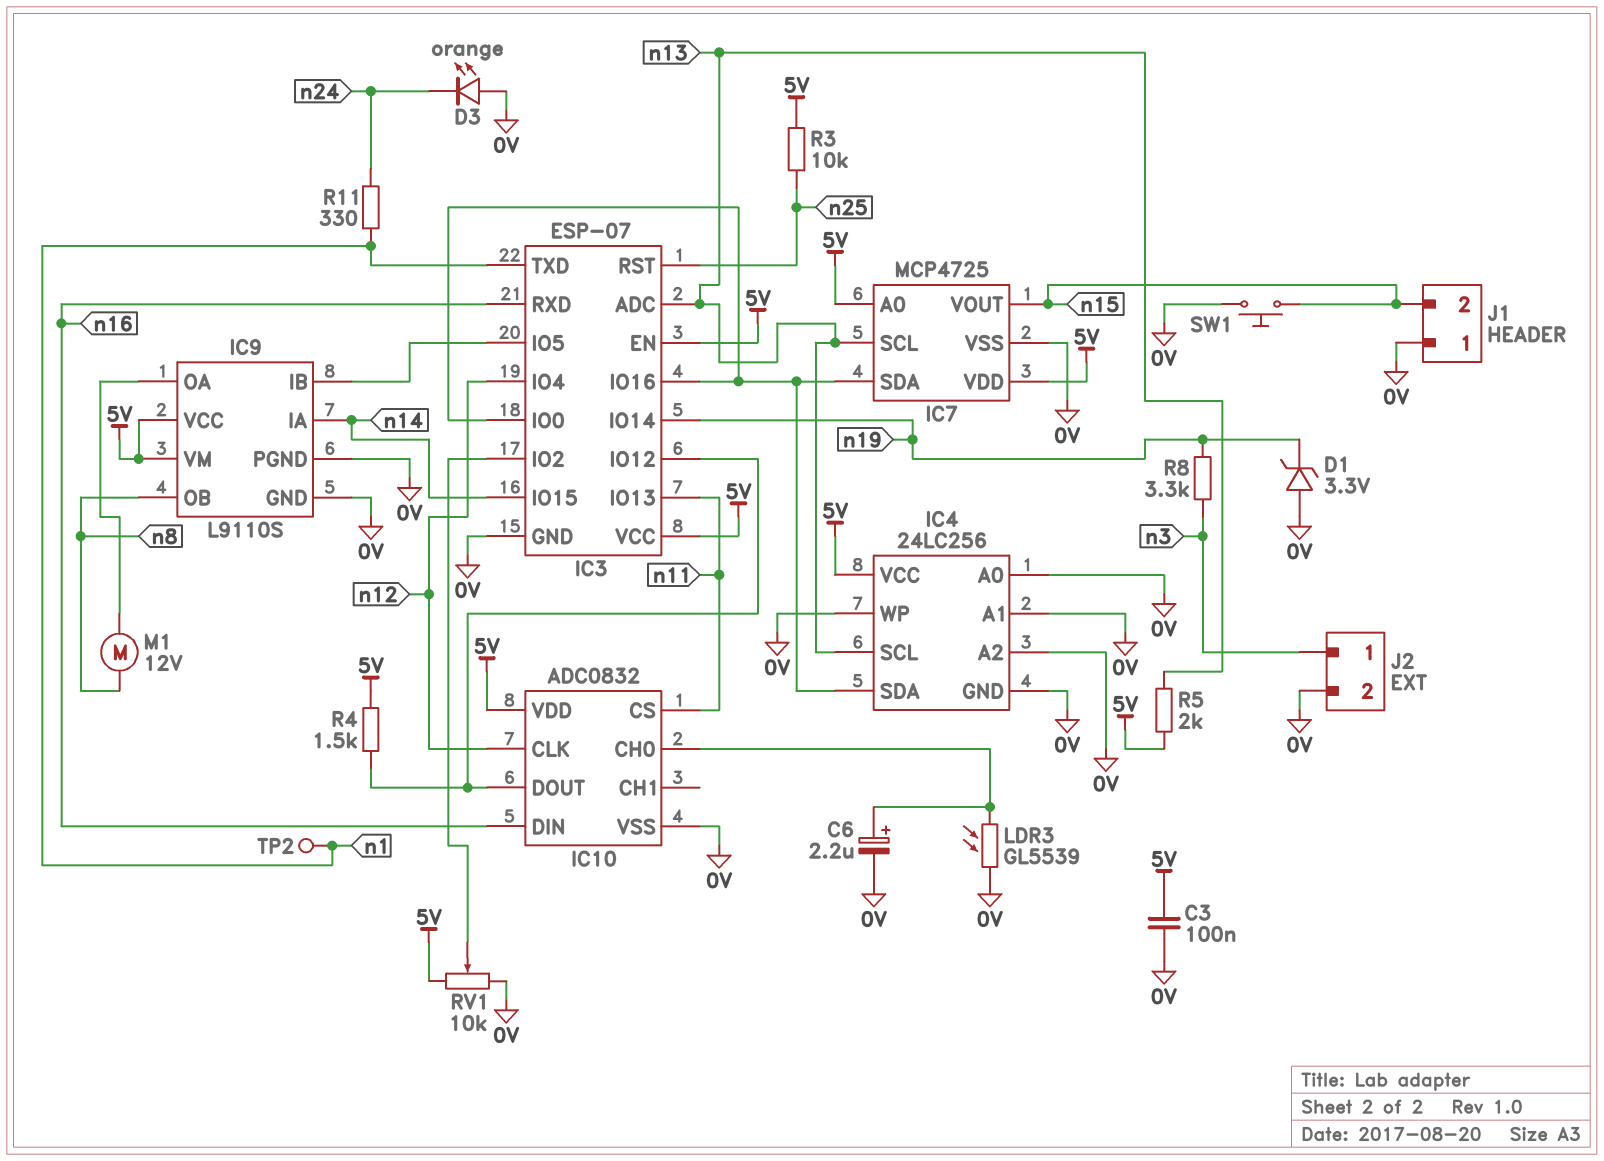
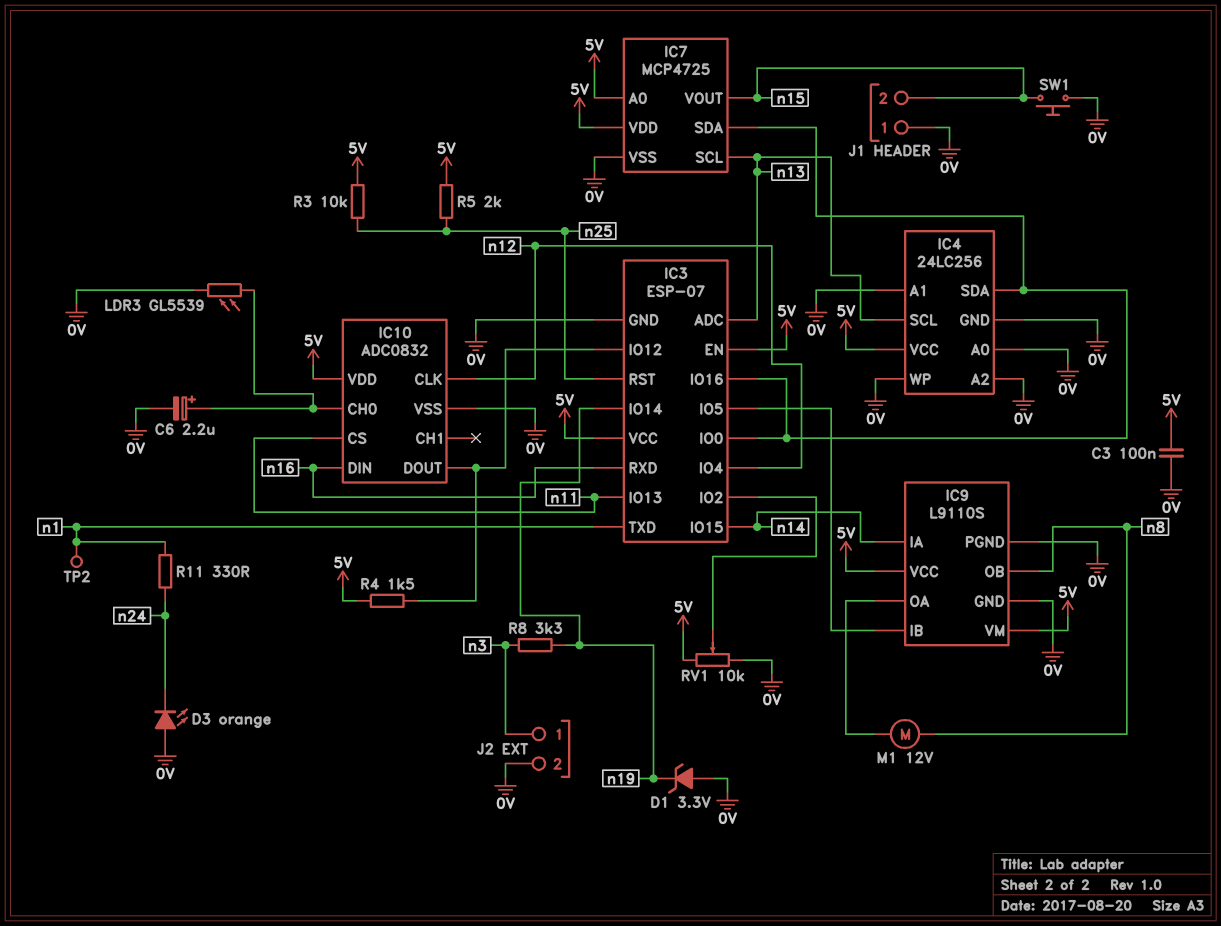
R5: 2k (5V, n13) -> 2k (5V, n25)

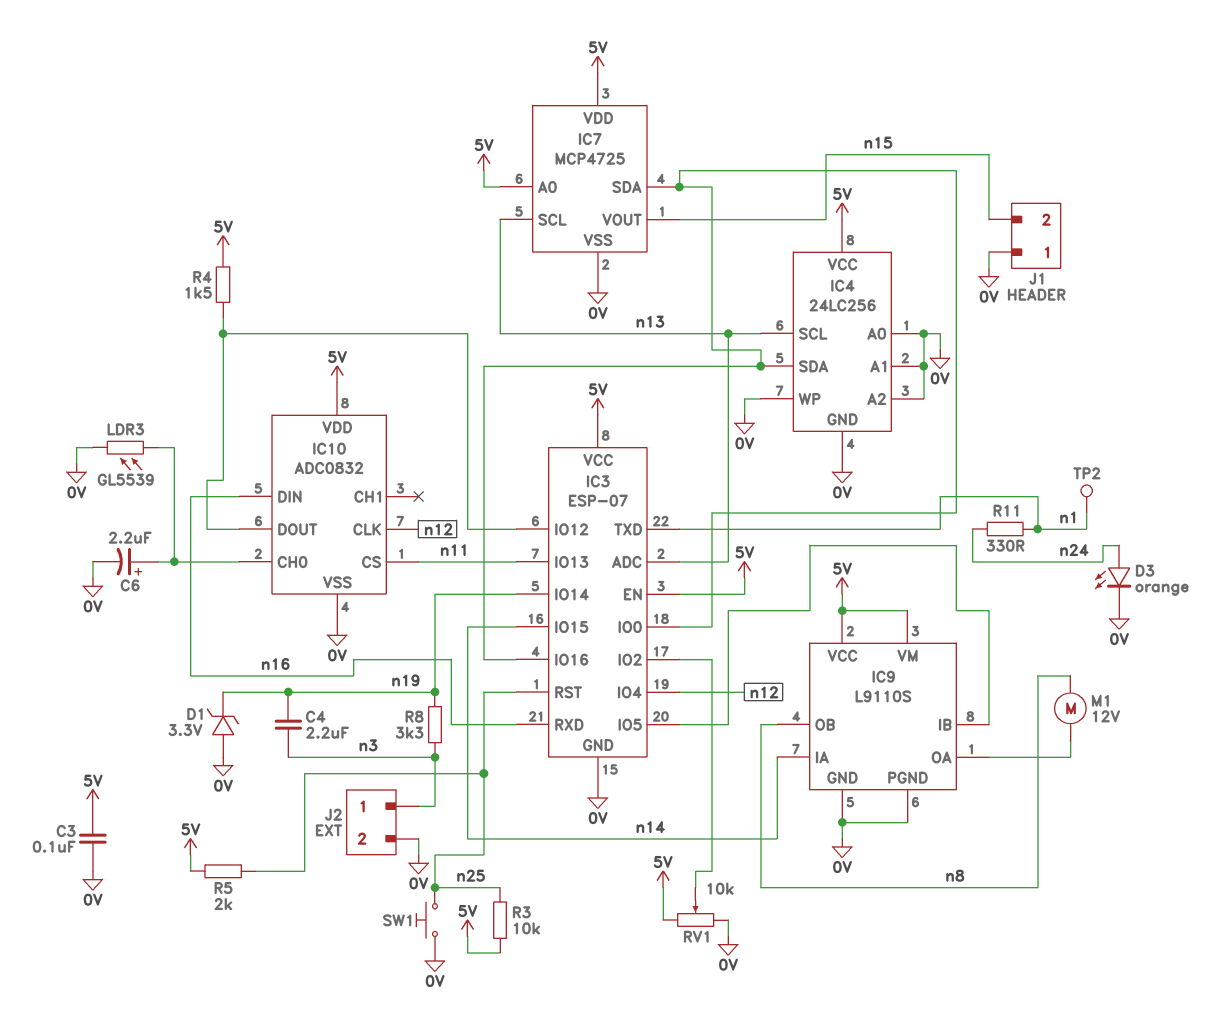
C4: none -> 2.2uF (n3, n19)
D3: LED orange (A 0V, K n24) -> LED orange (A n24, K 0V)
SW1: button (0V, n15) -> button (0V, n25)

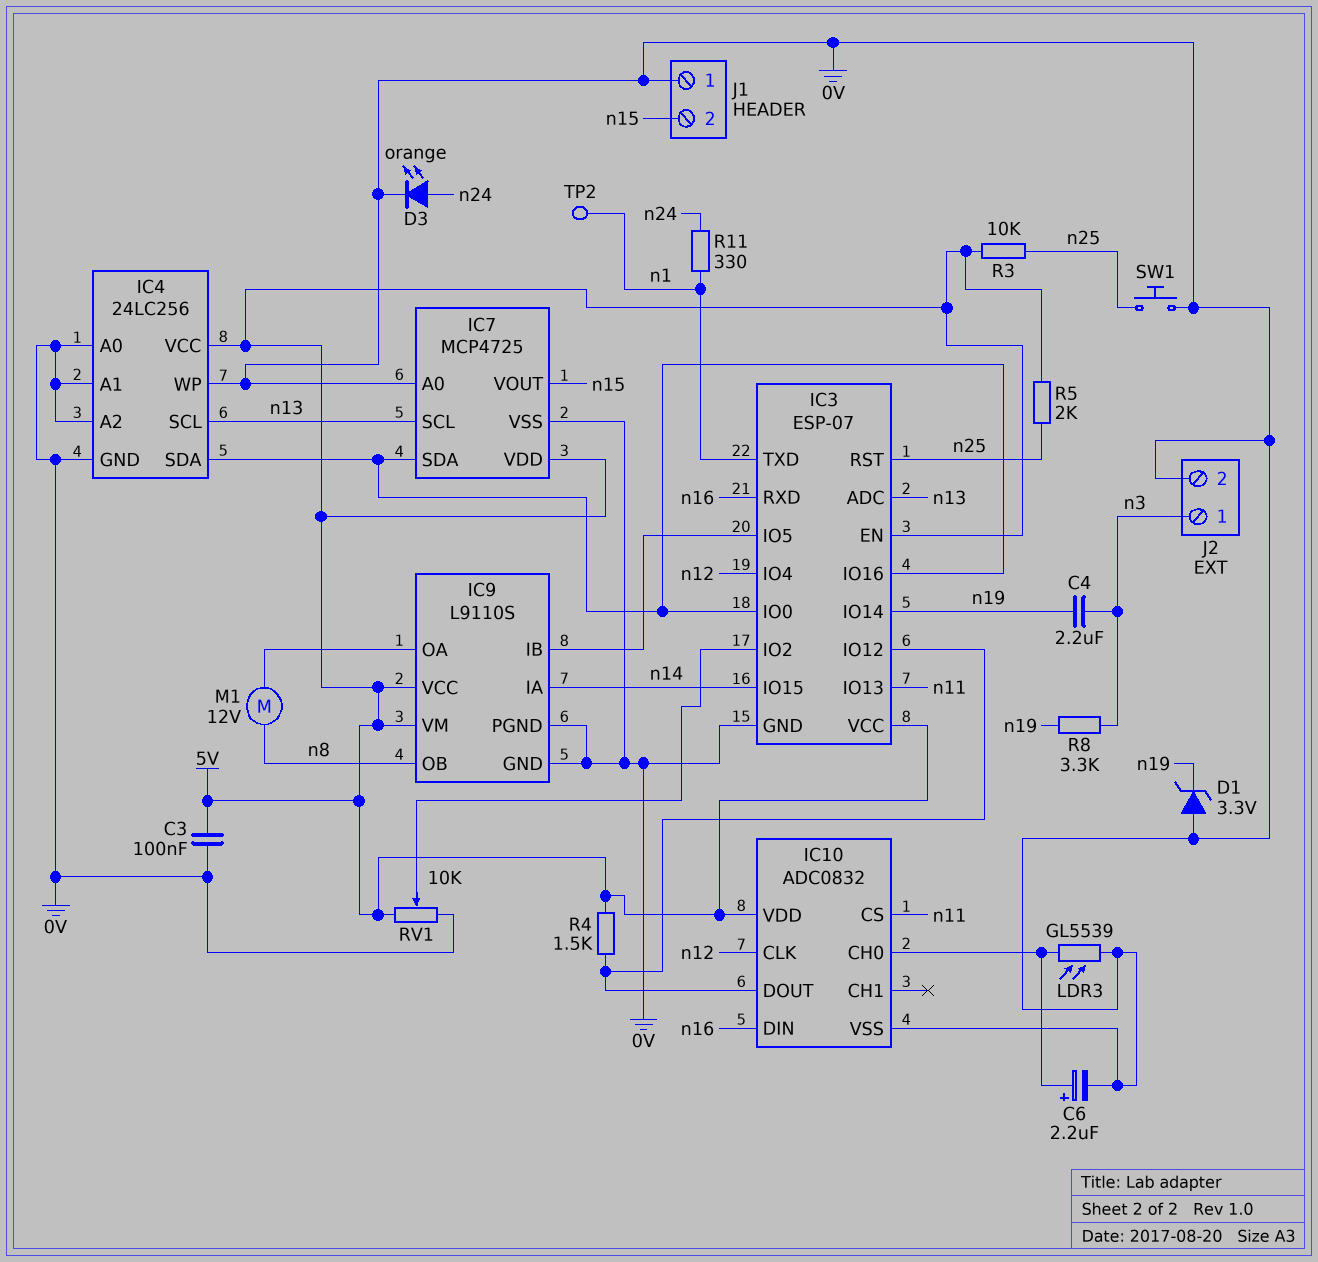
IC7 pin A0: 5V -> 0V

